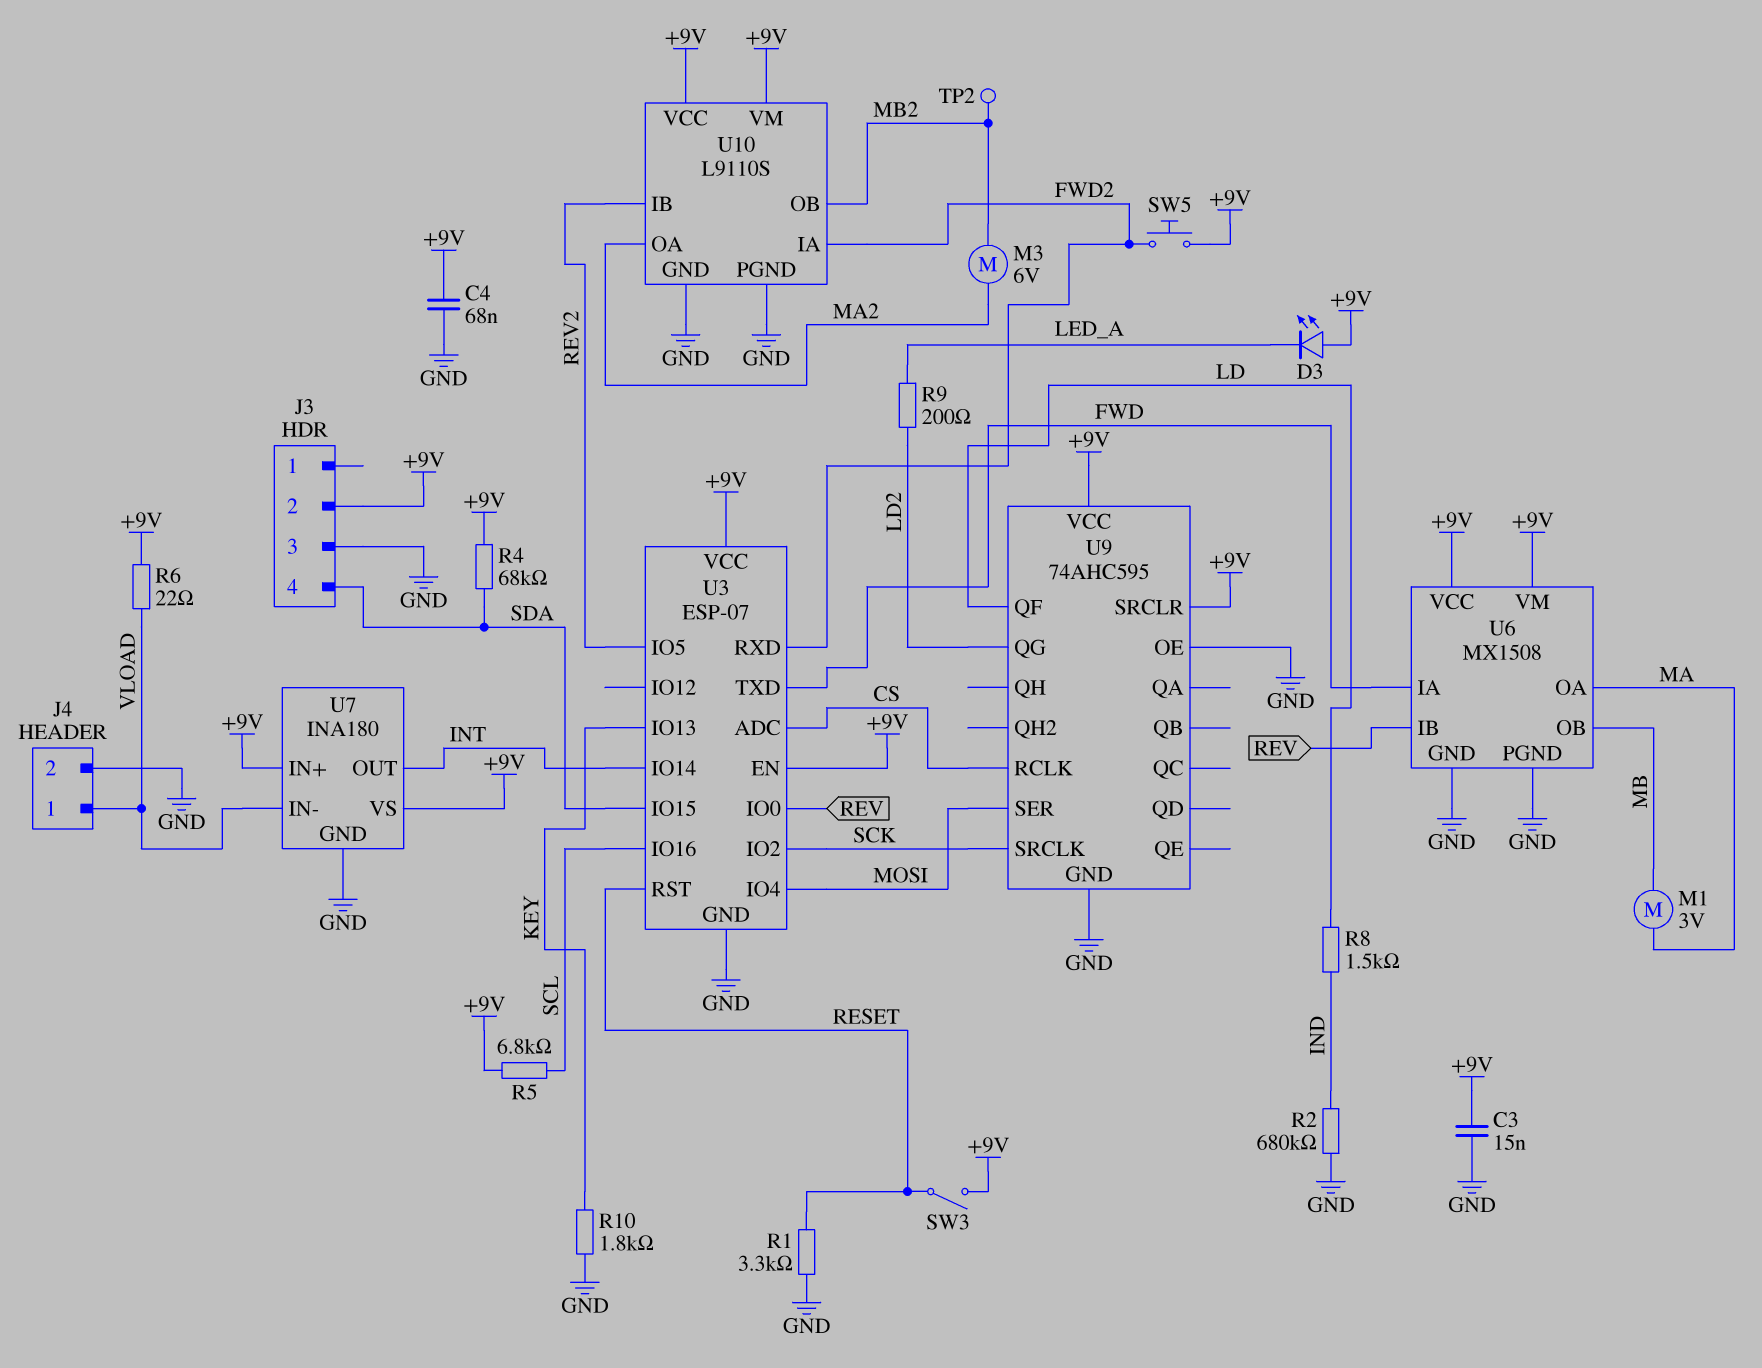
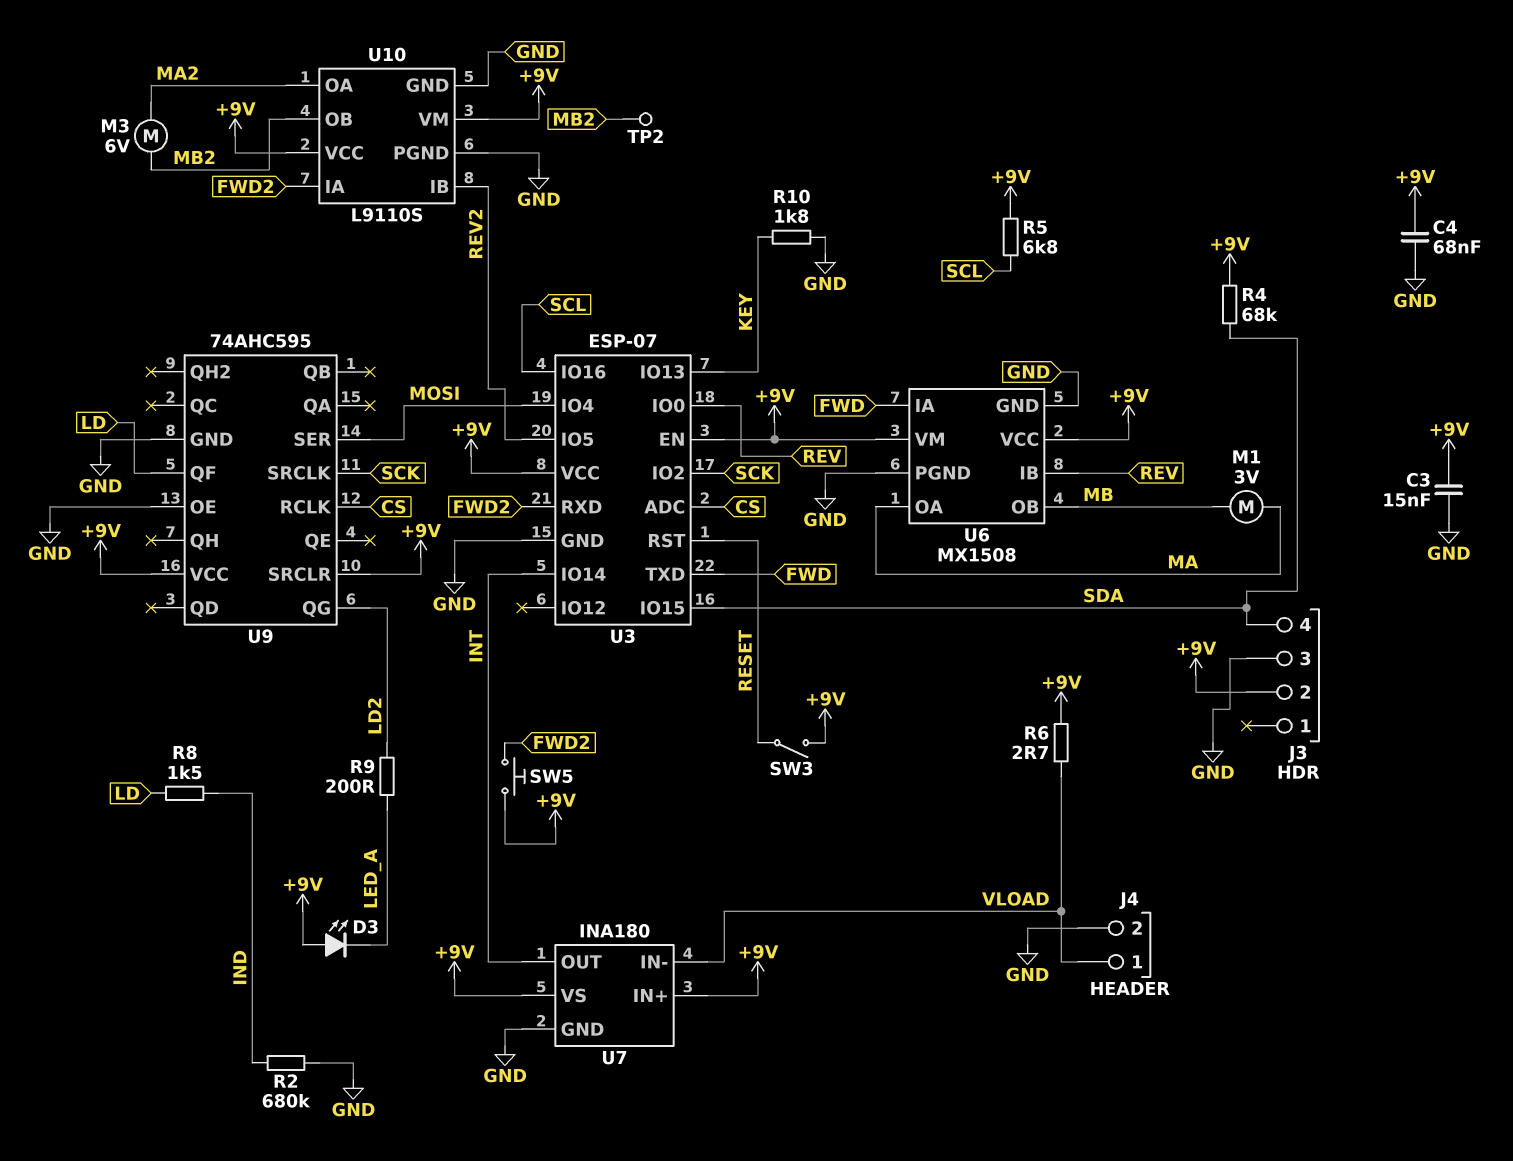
R1: 3.3k (GND, RESET) -> none
R6: 22 (+9V, VLOAD) -> 2.7 (+9V, VLOAD)

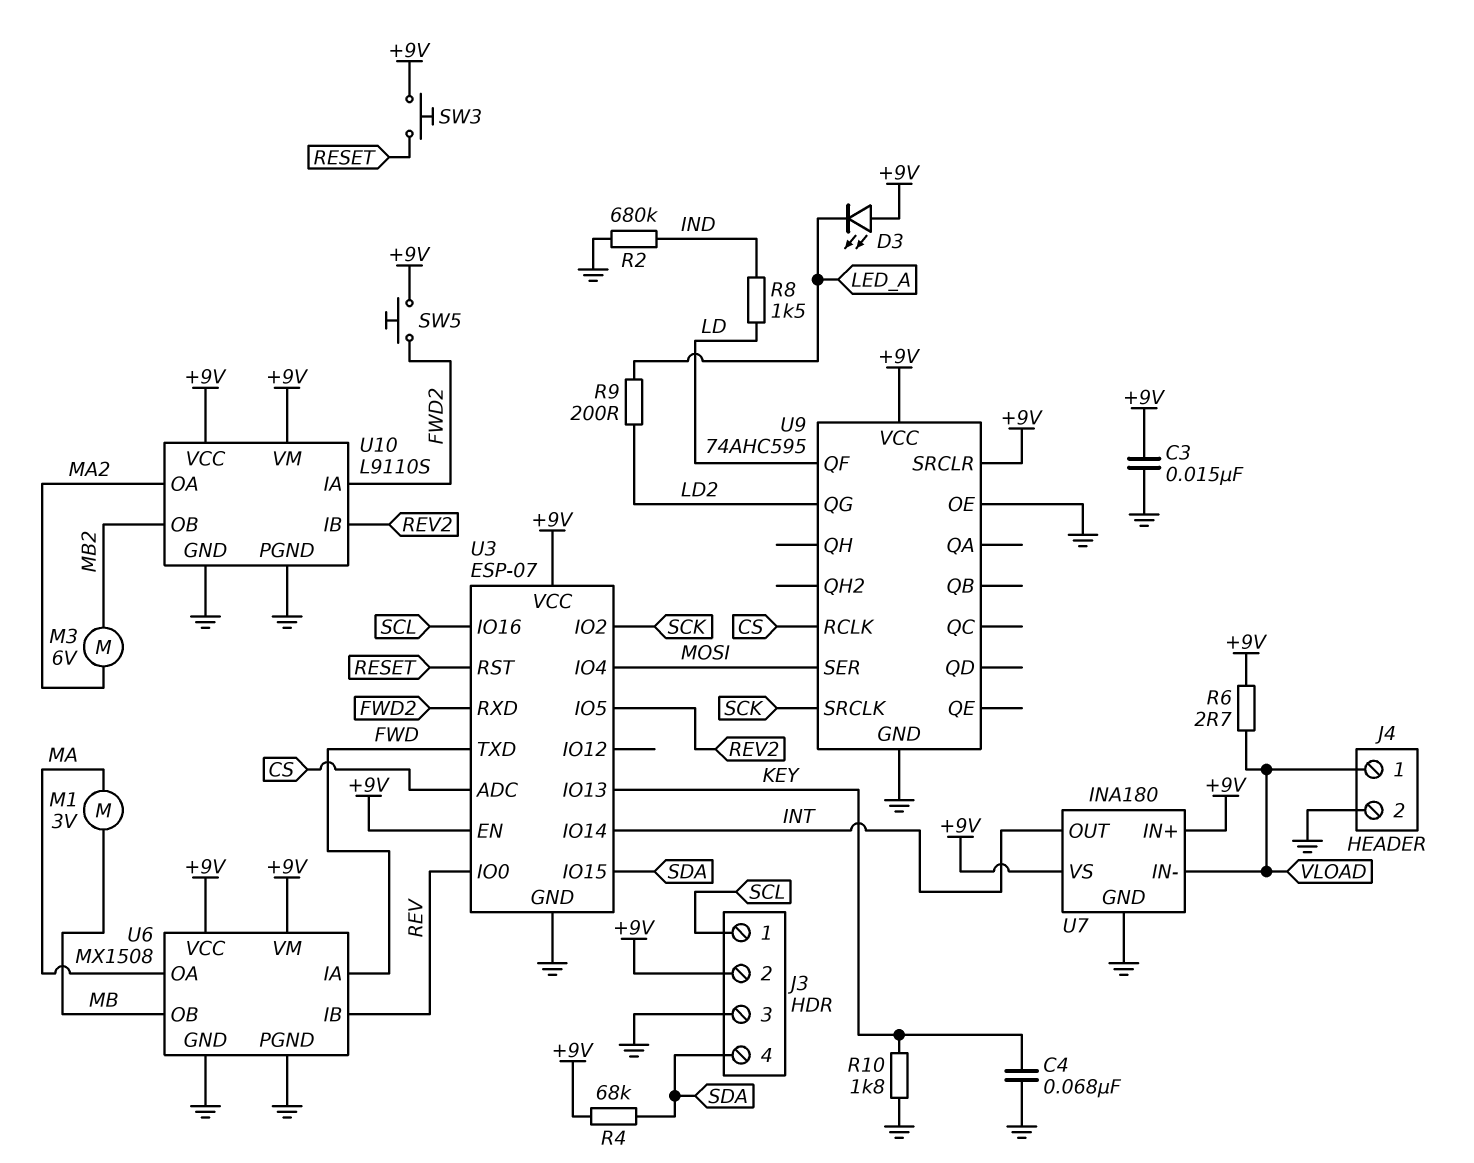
C4: 68nF (+9V, GND) -> 68nF (GND, KEY)
J3 pin 1: none -> SCL
R5: 6.8k (+9V, SCL) -> none
SW3: switch (+9V, RESET) -> button (+9V, RESET)
TP2: test point (MB2) -> none

